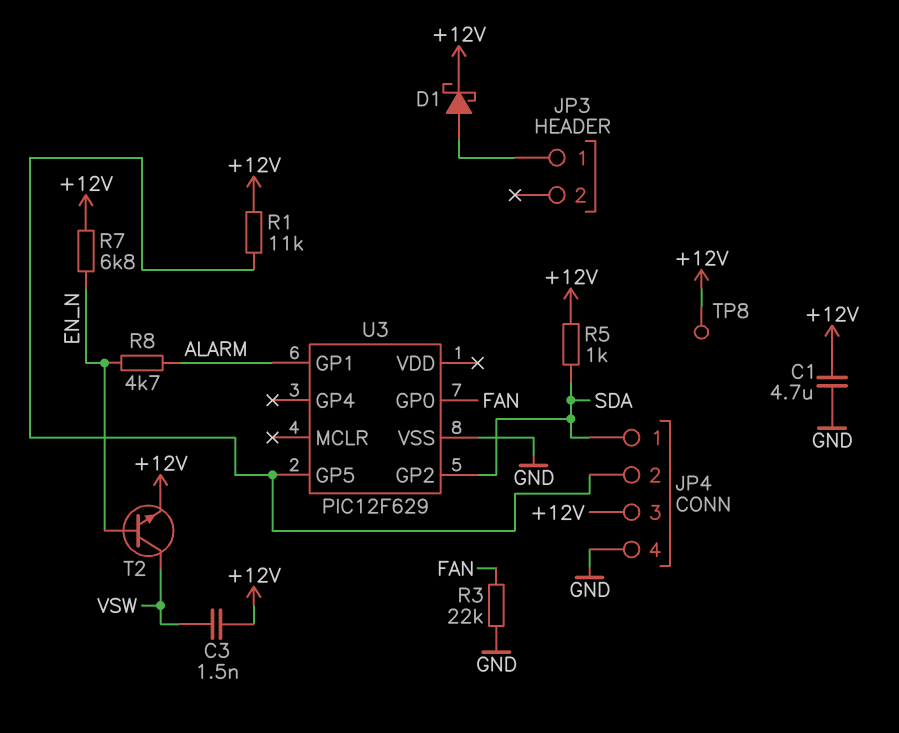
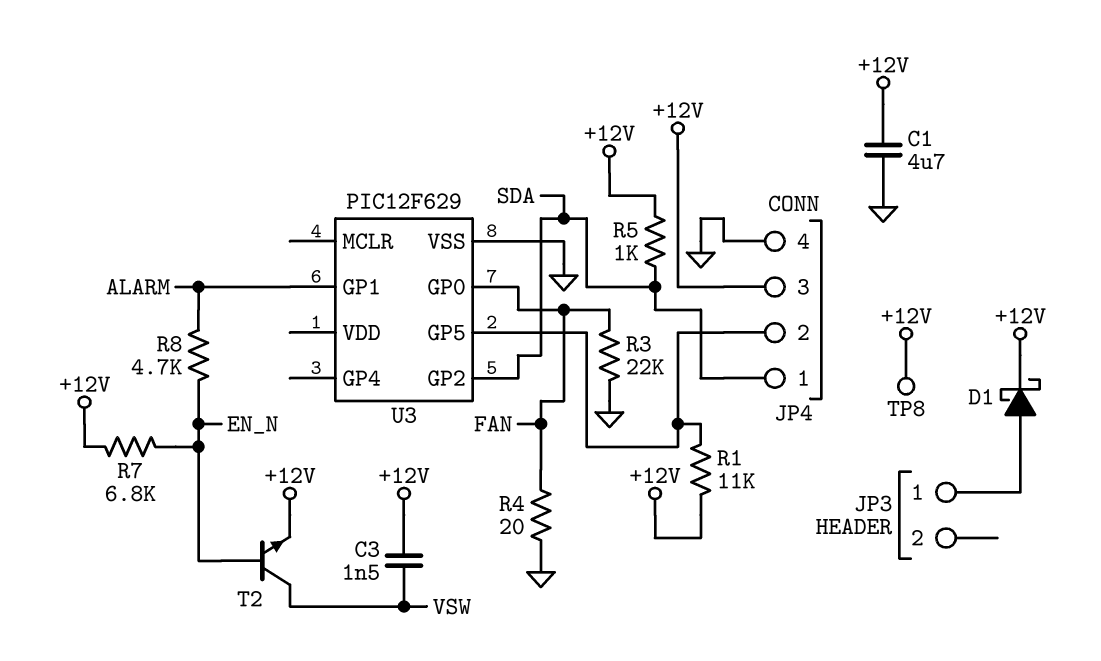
R4: none -> 20 (FAN, GND)

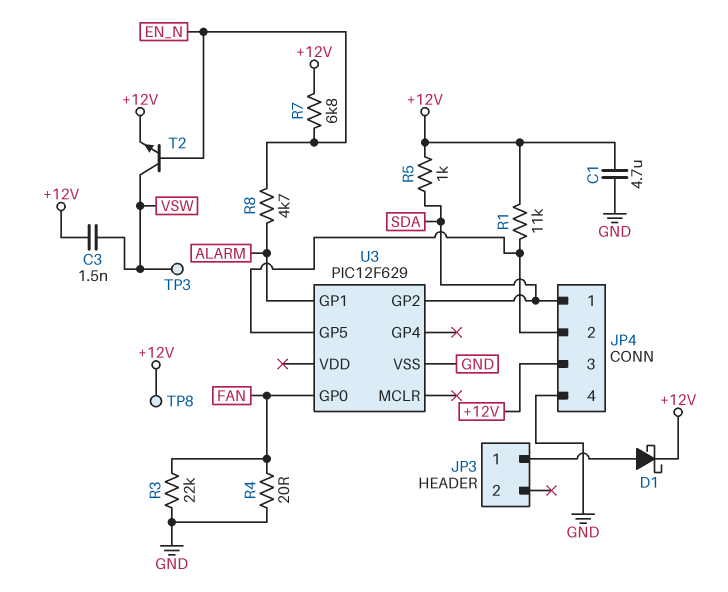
TP3: none -> test point (VSW)

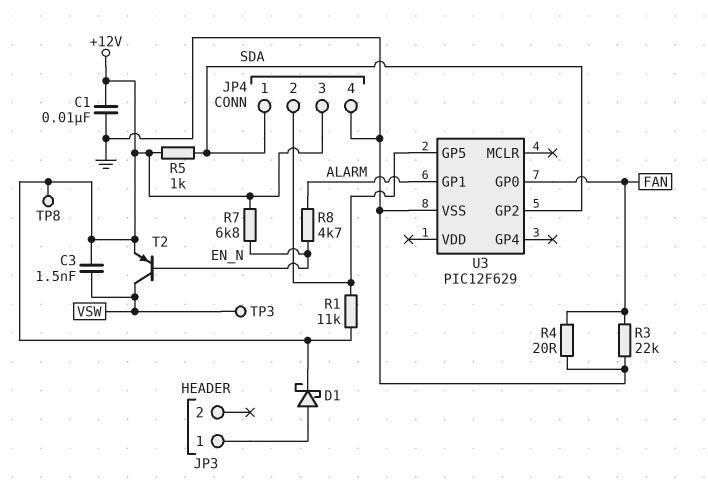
C1: 4.7uF (+12V, GND) -> 10nF (+12V, GND)
T2: NPN (B EN_N, C VSW, E +12V) -> PNP (B EN_N, C VSW, E +12V)

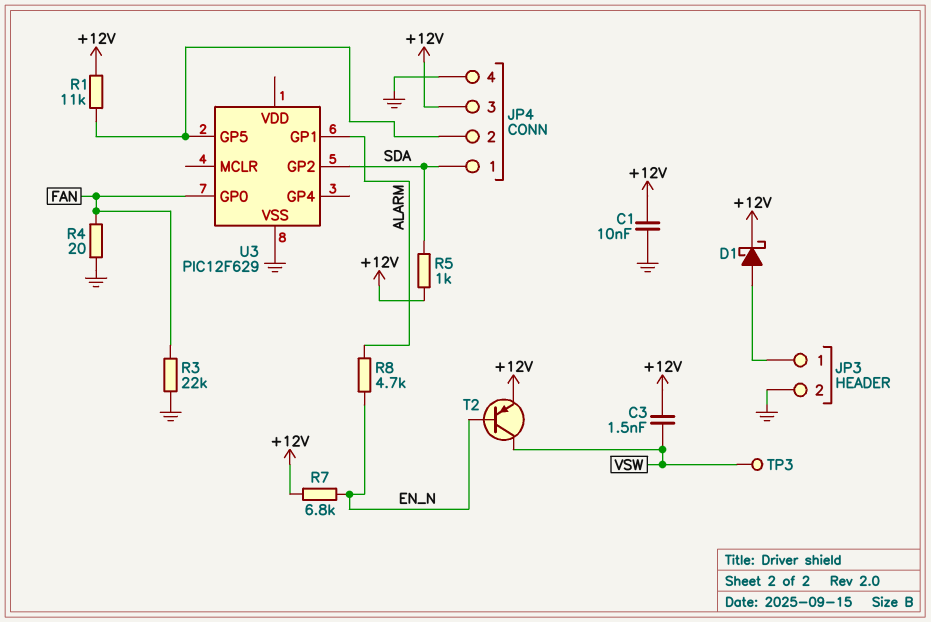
JP3 pin 2: none -> GND
TP8: test point (+12V) -> none

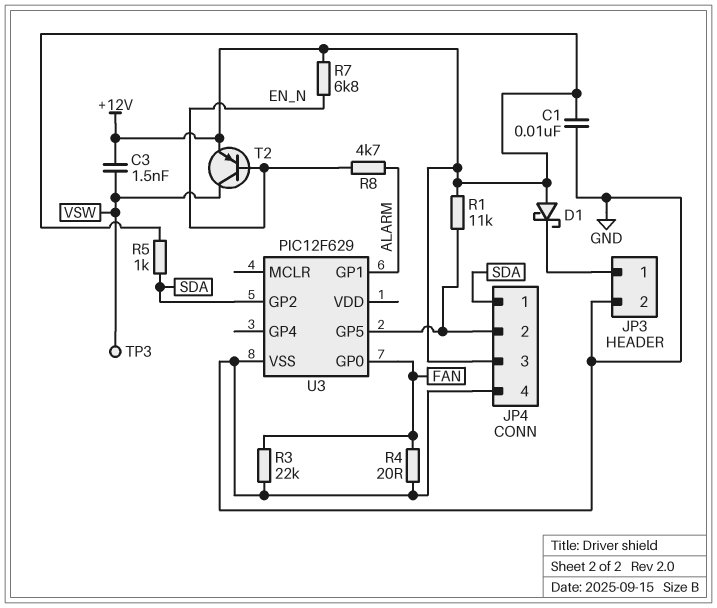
D1: schottky (A JP3/1, K +12V) -> schottky (A +12V, K JP3/1)

